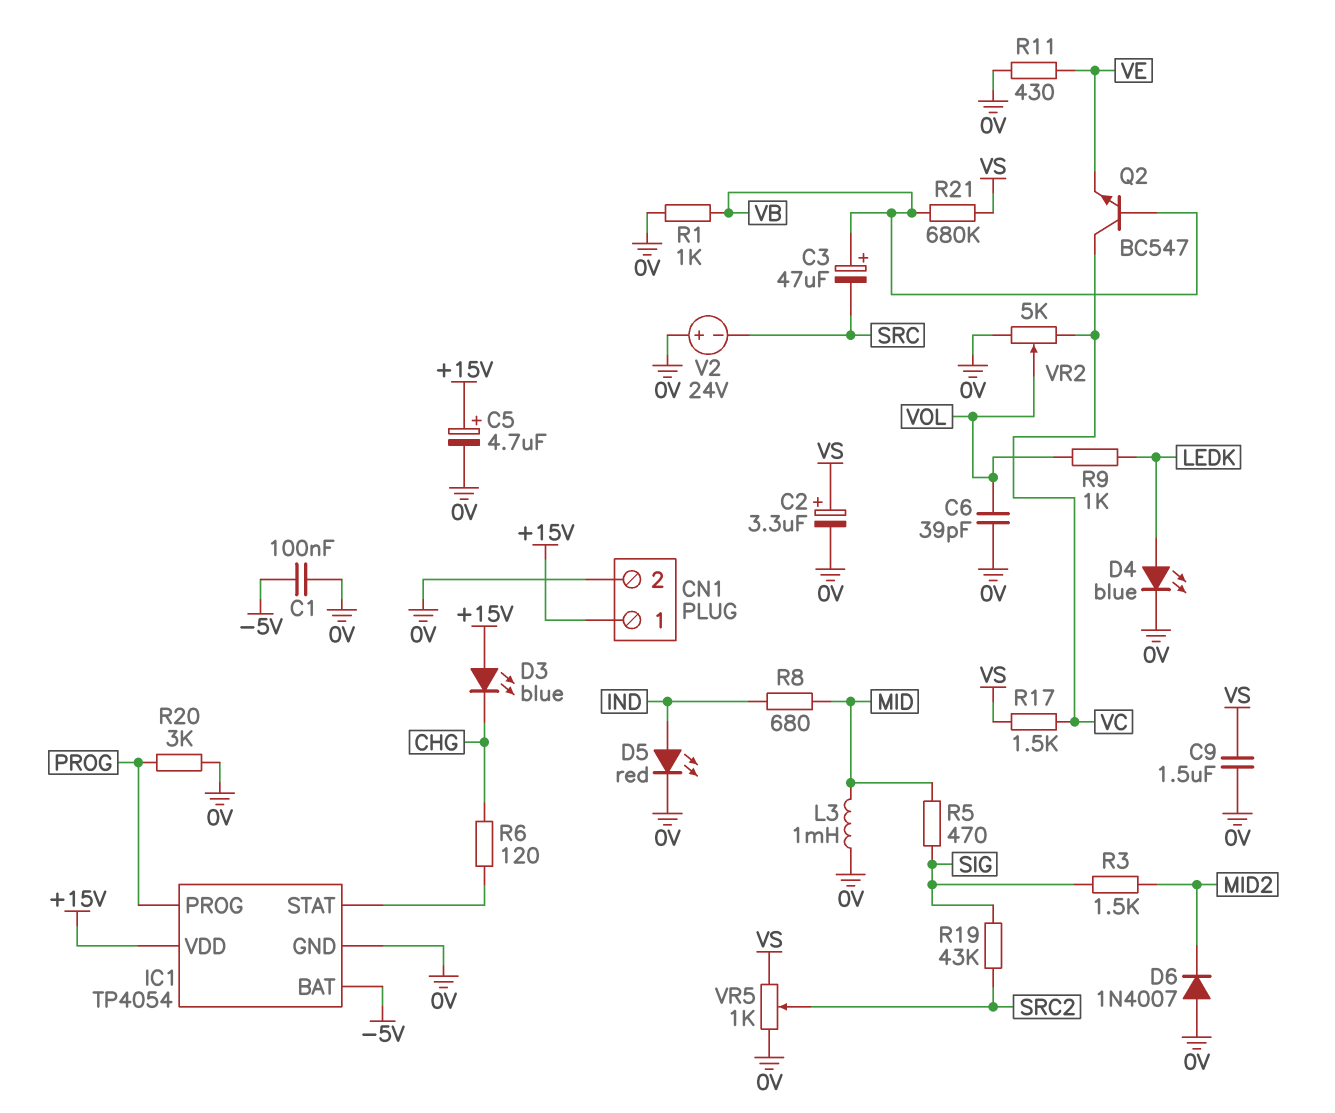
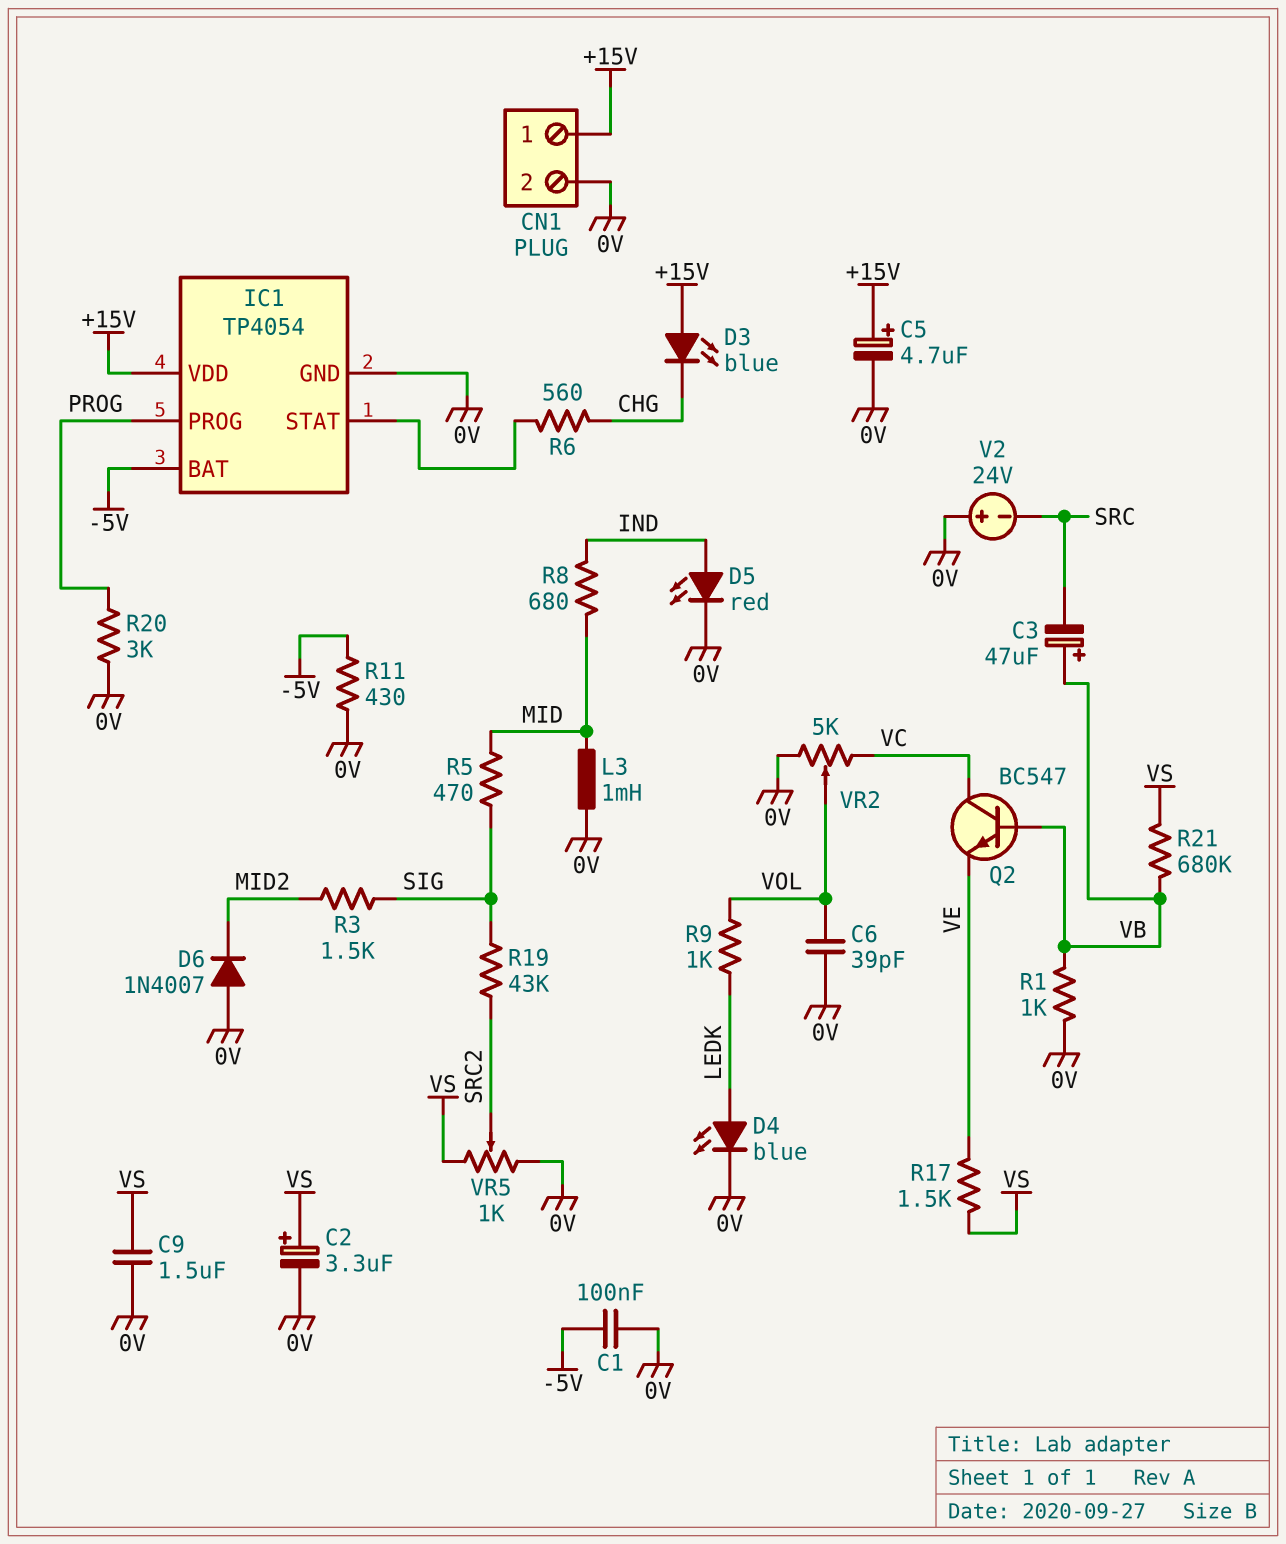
R6: 120 (CHG, IC1/STAT) -> 560 (CHG, IC1/STAT)
R11: 430 (0V, VE) -> 430 (-5V, 0V)
R17: 1.5k (VC, VS) -> 1.5k (VE, VS)

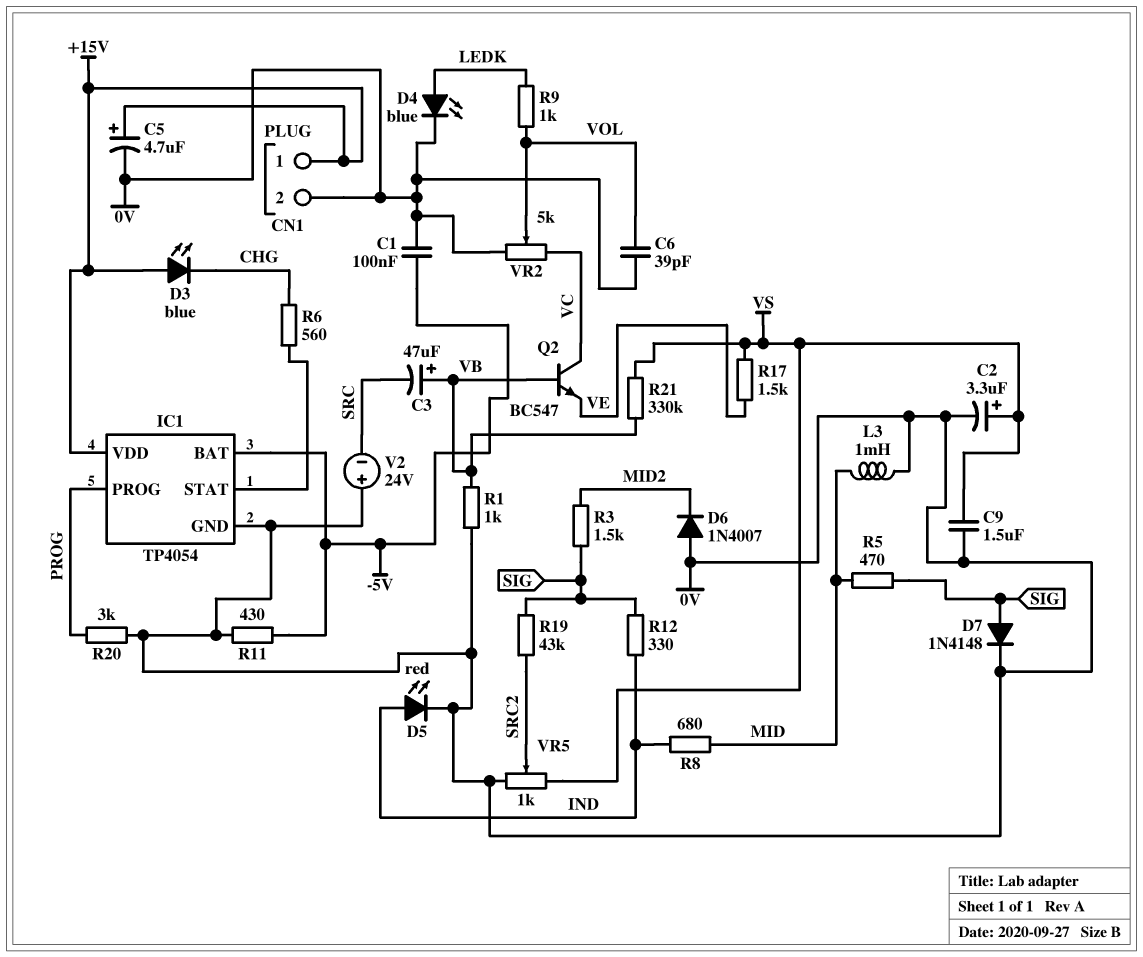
D7: none -> diode 1N4148 (A SIG, K 0V)
R12: none -> 330 (IND, SIG)
R21: 680k (VB, VS) -> 330k (VB, VS)

